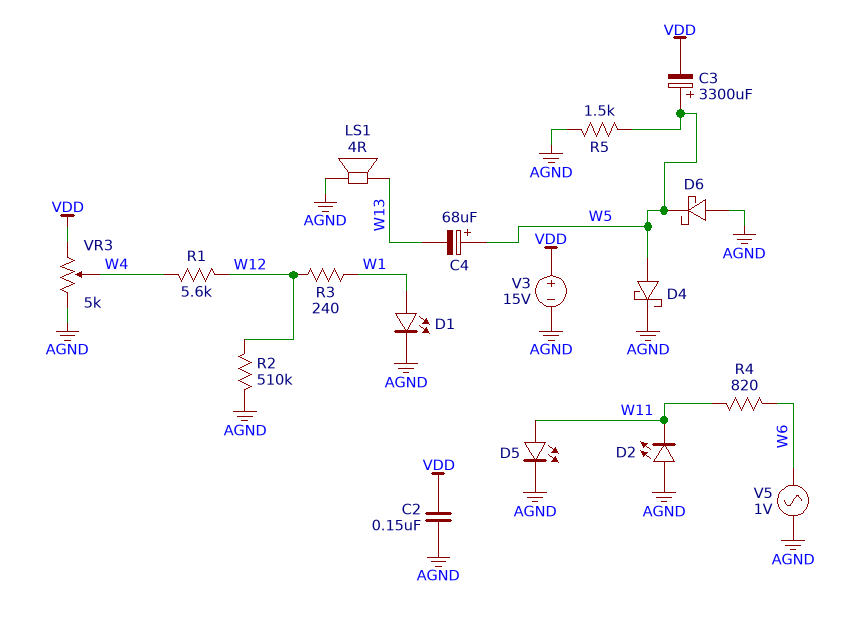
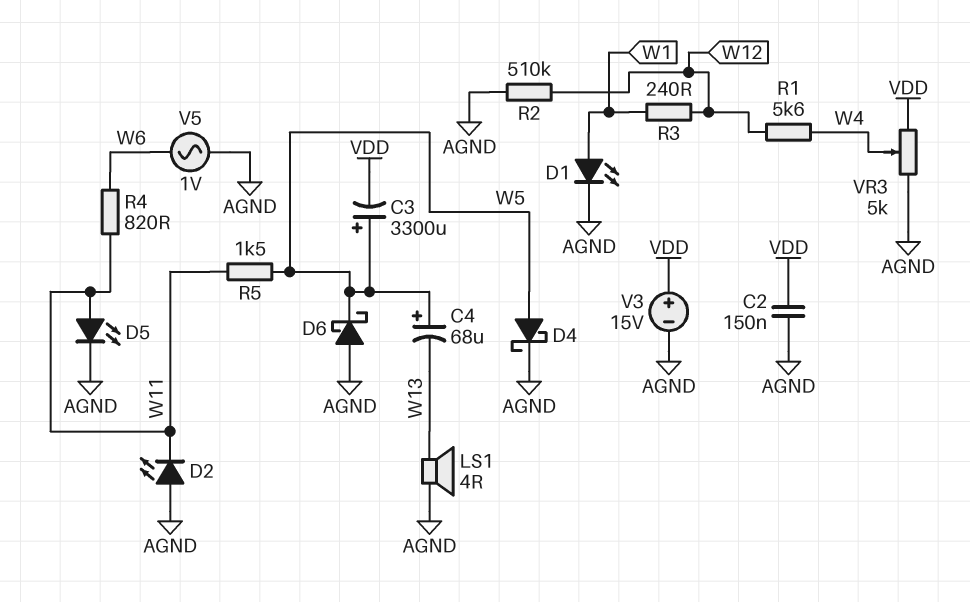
R5: 1.5k (AGND, W5) -> 1.5k (W5, W11)

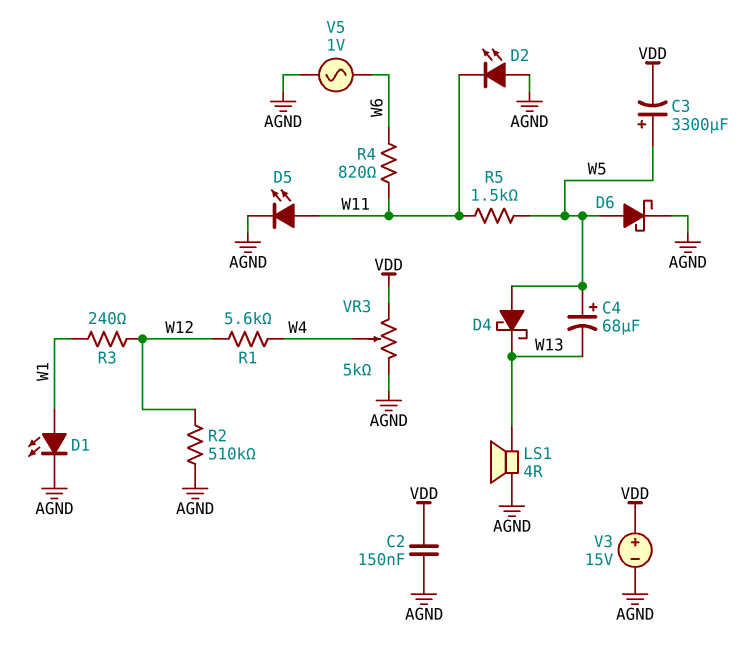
D4: schottky (A W5, K AGND) -> schottky (A W5, K W13)
D6: schottky (A AGND, K W5) -> schottky (A W5, K AGND)

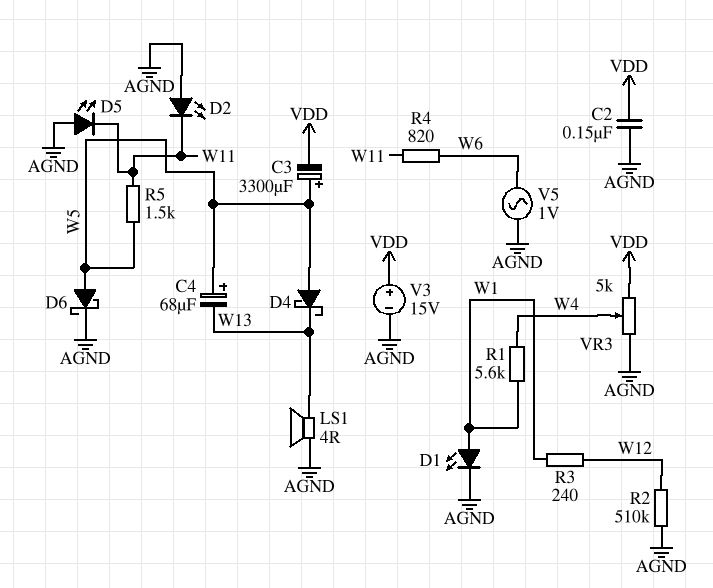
D5: LED (A W11, K AGND) -> LED (A AGND, K W11)
R1: 5.6k (W4, W12) -> 5.6k (W1, W4)

